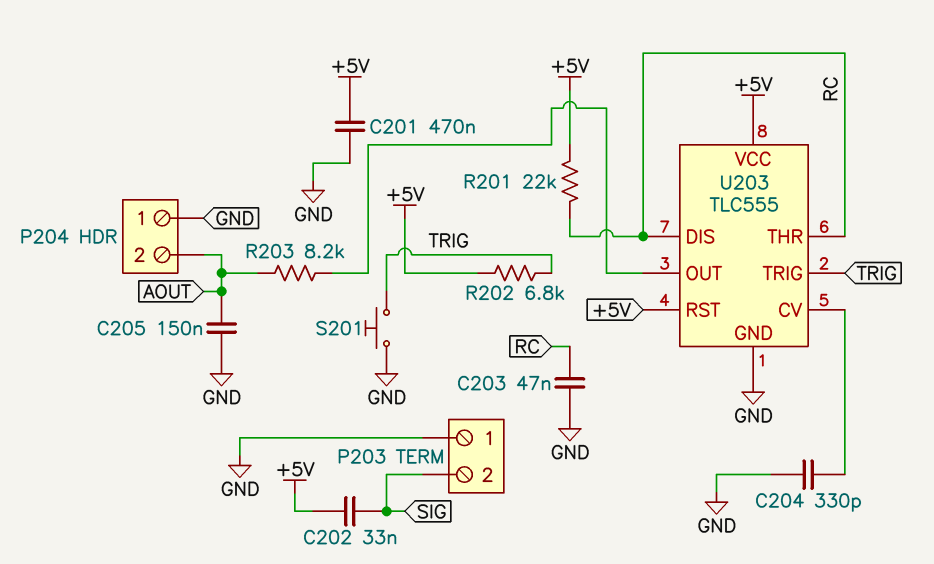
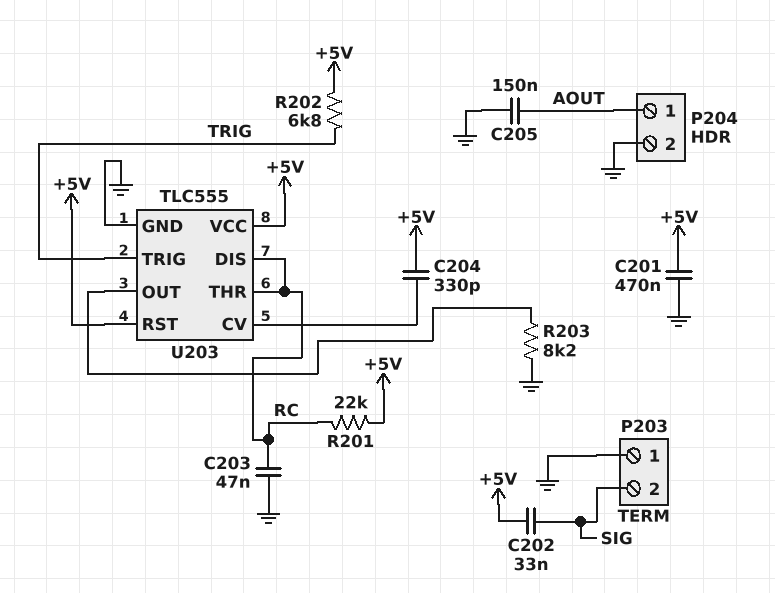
C204: 330pF (GND, U203/CV) -> 330pF (+5V, U203/CV)
P204 pin 1: GND -> AOUT
P204 pin 2: AOUT -> GND
R203: 8.2k (AOUT, U203/OUT) -> 8.2k (GND, U203/OUT)
S201: button (GND, TRIG) -> none

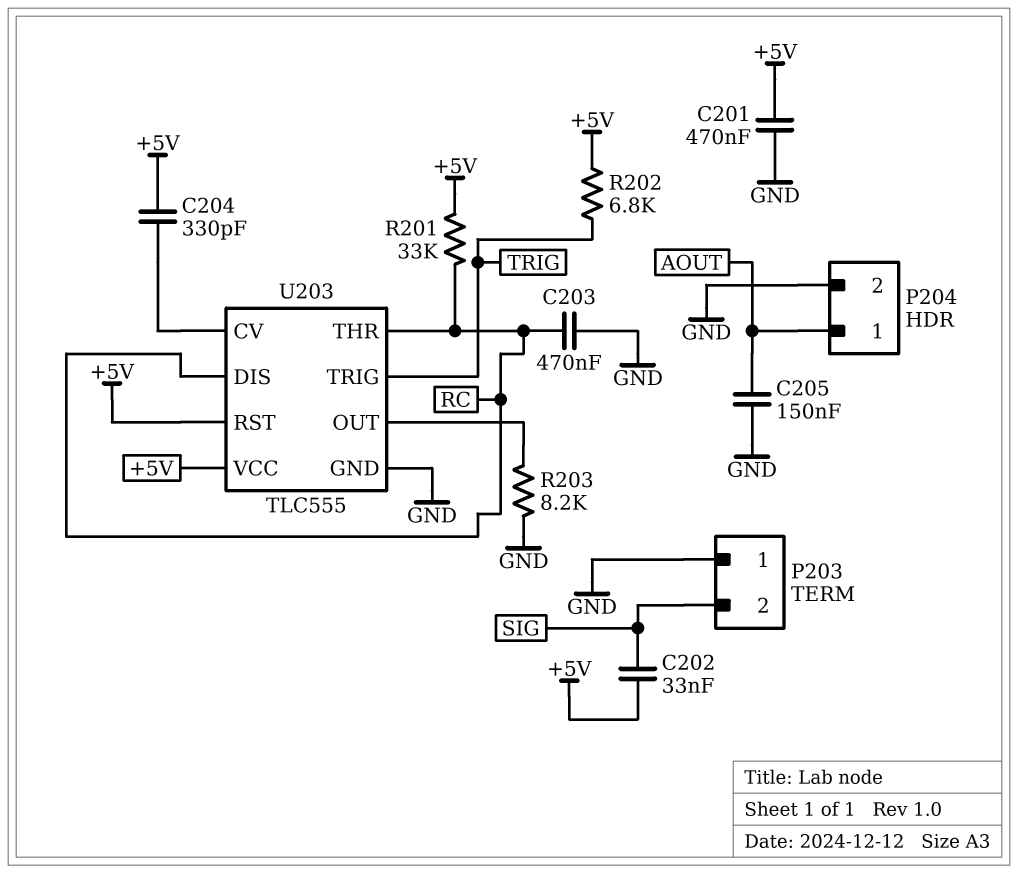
C203: 47nF (GND, RC) -> 470nF (GND, RC)
R201: 22k (+5V, RC) -> 33k (+5V, RC)

